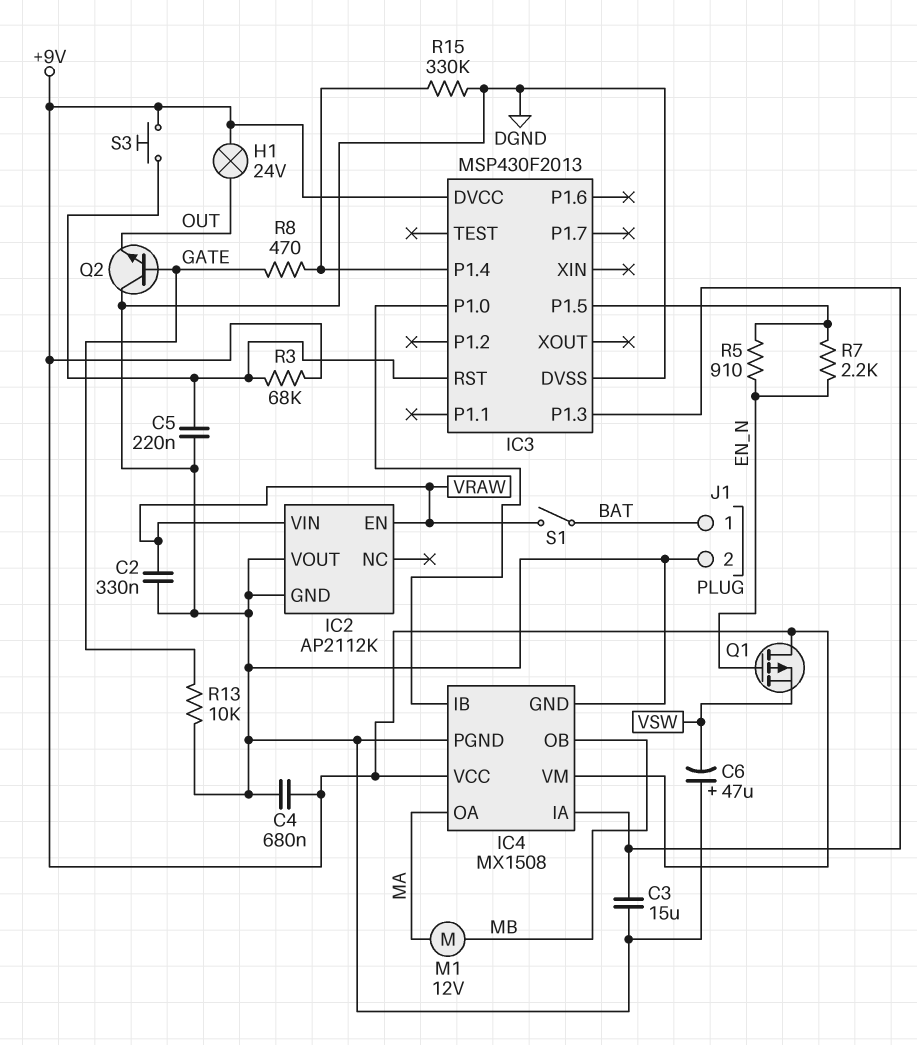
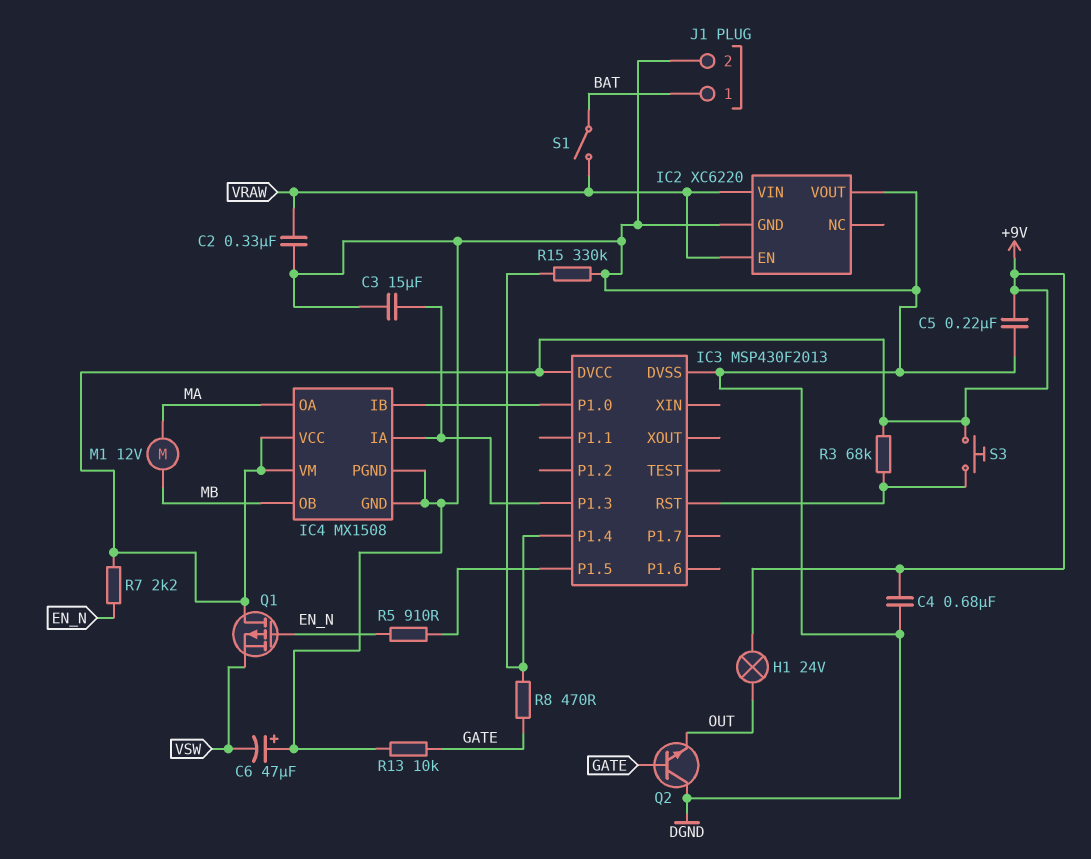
C5: 220nF (DGND, IC3/RST) -> 220nF (+9V, DGND)
IC2: AP2112K -> XC6220
R7: 2.2k (EN_N, IC3/P1.5) -> 2.2k (+9V, EN_N)

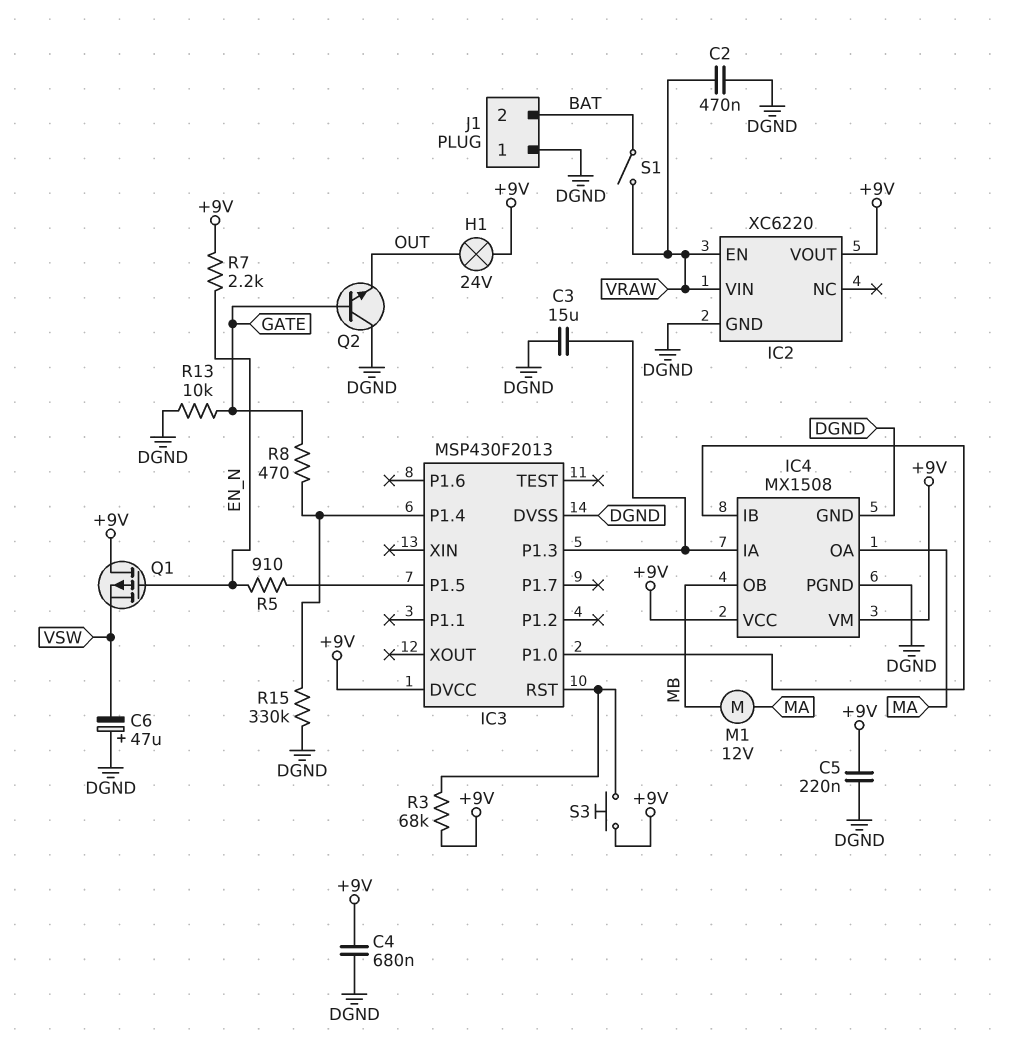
C2: 330nF (DGND, VRAW) -> 470nF (DGND, VRAW)
IC2 pin VOUT: DGND -> +9V
J1 pin 1: BAT -> DGND
J1 pin 2: DGND -> BAT

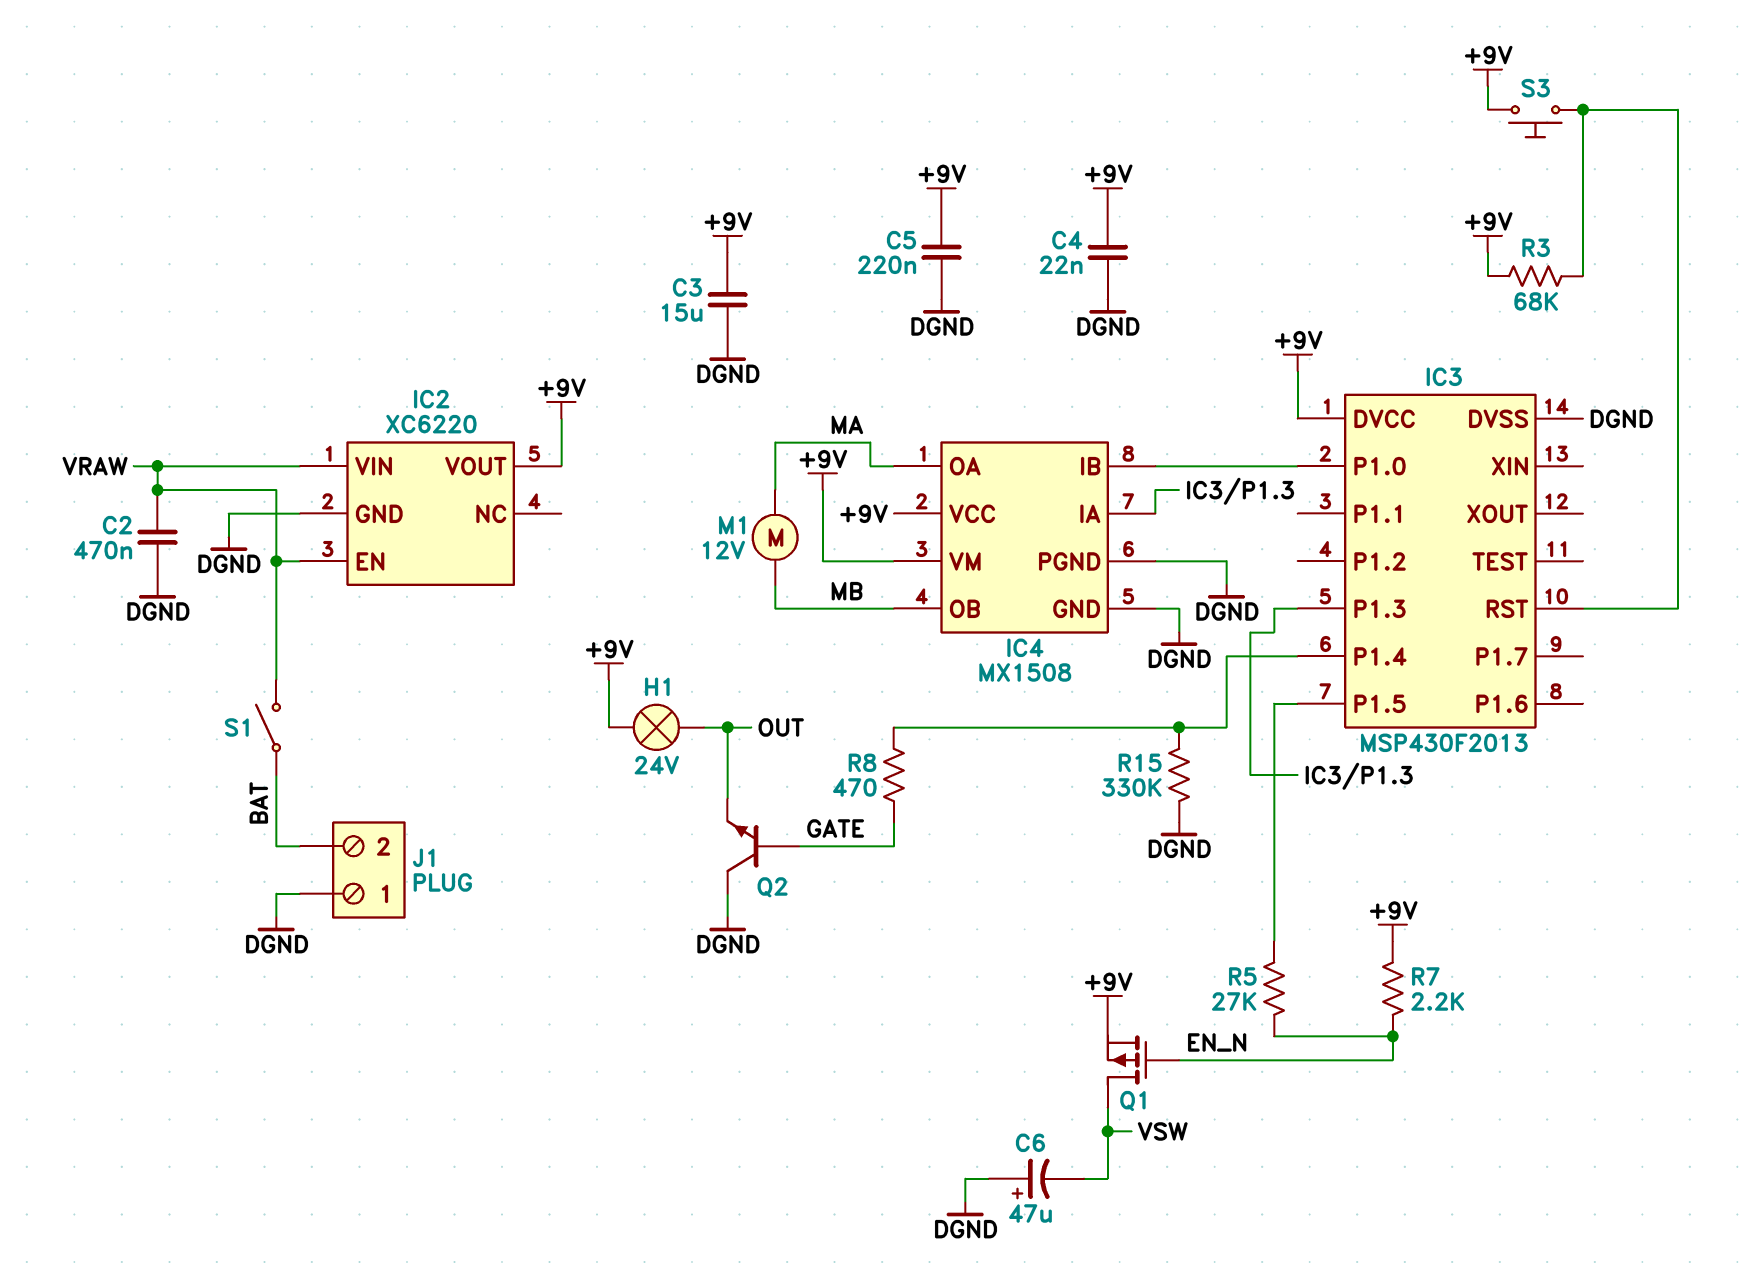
C3: 15uF (DGND, IC3/P1.3) -> 15uF (+9V, DGND)
C4: 680nF (+9V, DGND) -> 22nF (+9V, DGND)
Q1: PMOS (G EN_N, D +9V, S VSW) -> PMOS (G EN_N, D VSW, S +9V)
R5: 910 (EN_N, IC3/P1.5) -> 27k (EN_N, IC3/P1.5)
R13: 10k (DGND, GATE) -> none

